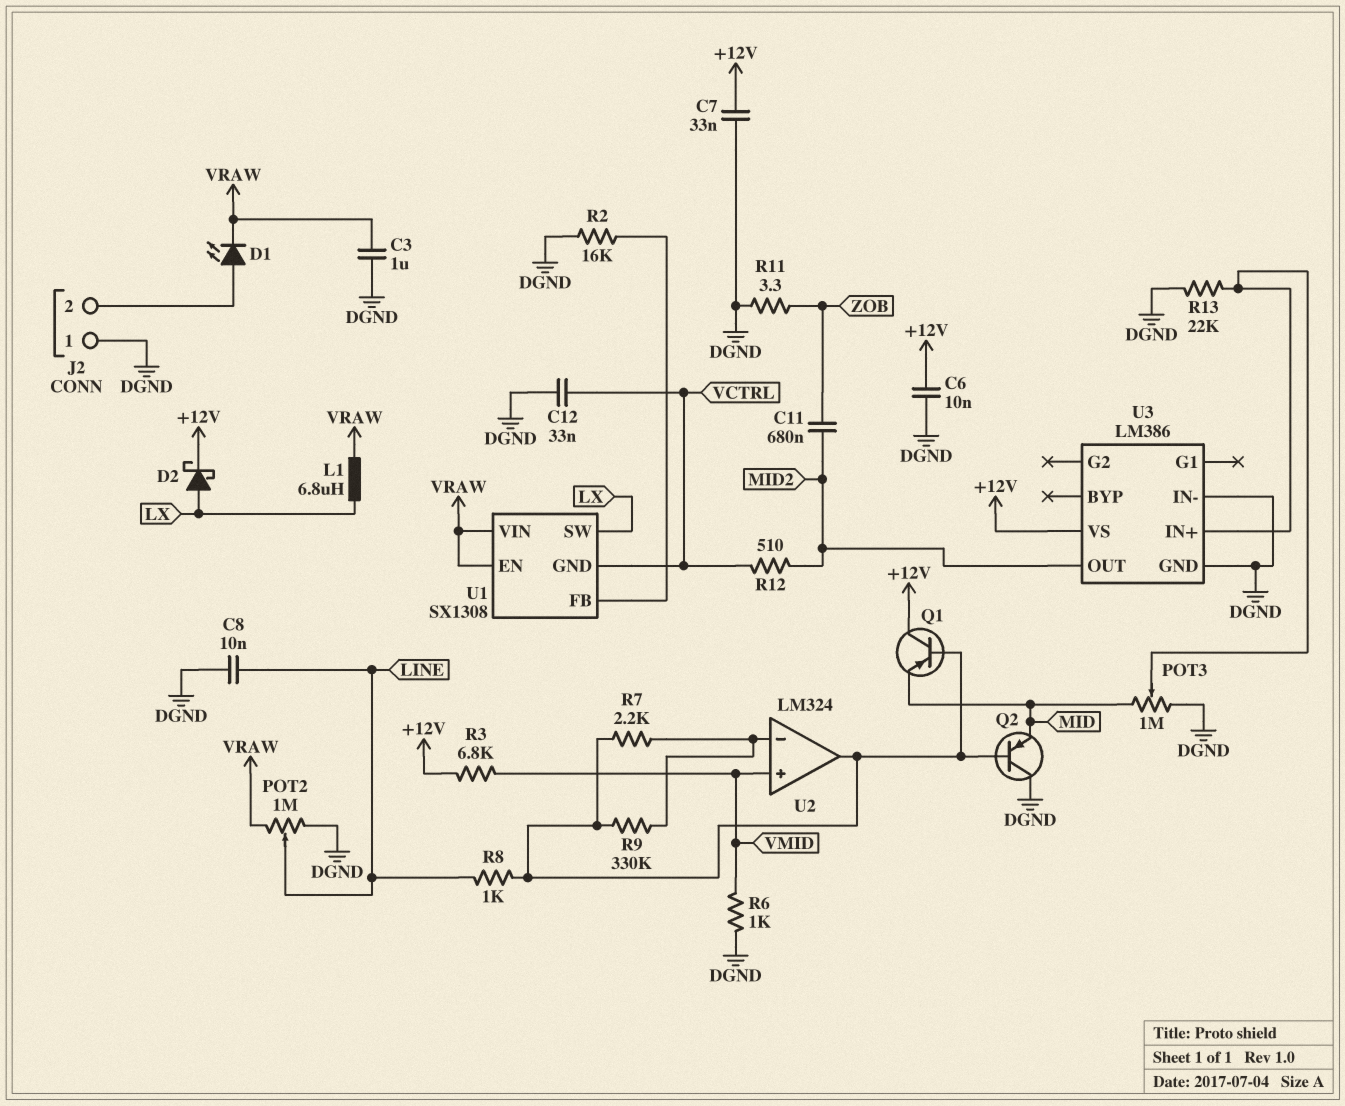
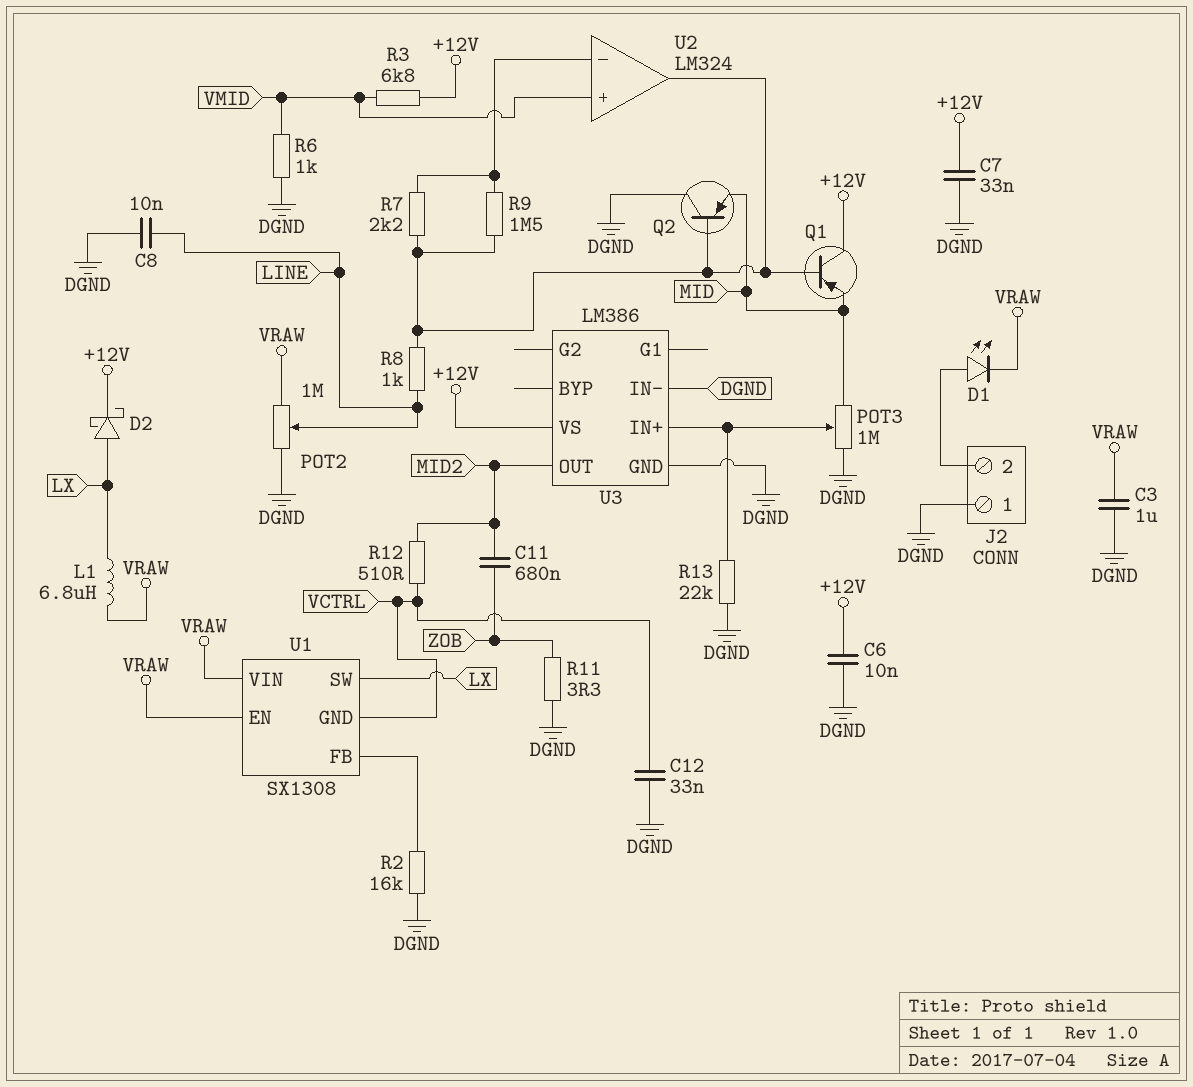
R9: 330k (U2/in-, U2/out) -> 1.5M (U2/in-, U2/out)

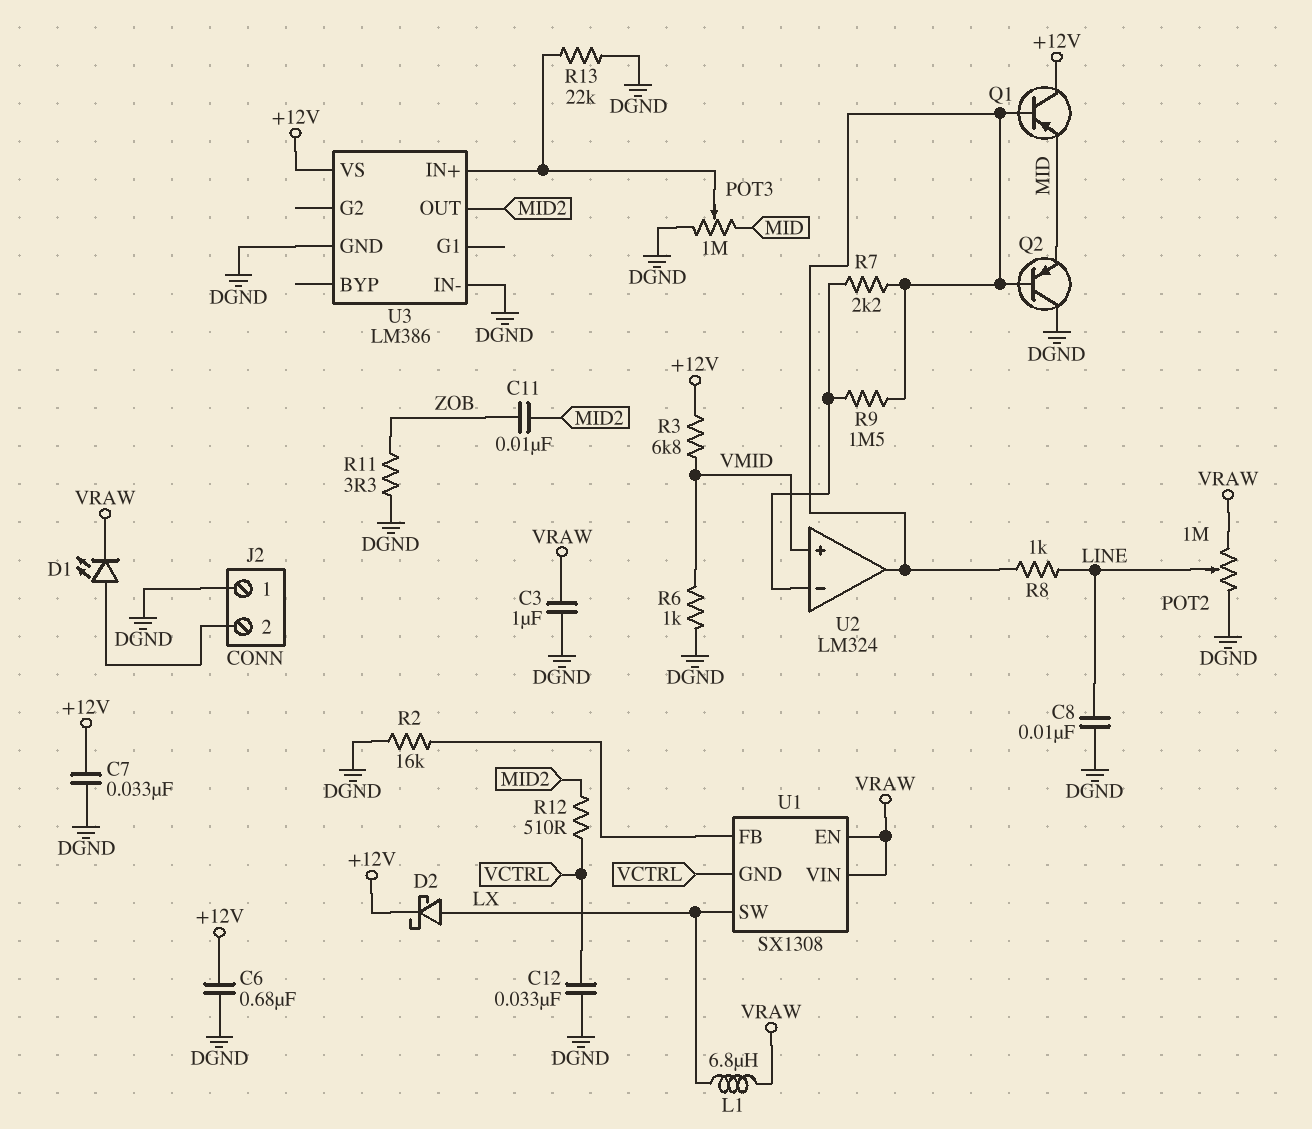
C6: 10nF (+12V, DGND) -> 680nF (+12V, DGND)
C11: 680nF (MID2, ZOB) -> 10nF (MID2, ZOB)

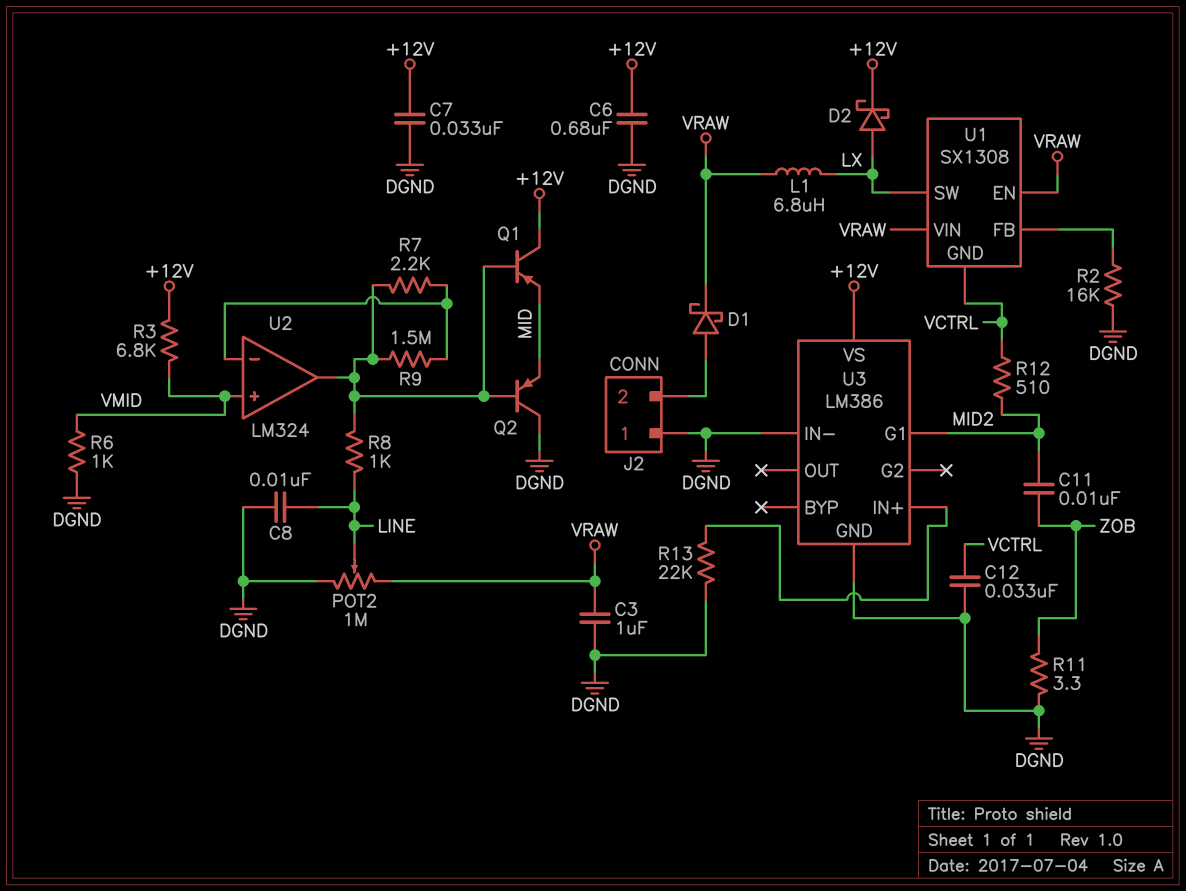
D1: LED (A J2/2, K VRAW) -> schottky (A J2/2, K VRAW)
POT3: 1M (DGND, MID, wiper U3/IN+) -> none
U3 pin G1: none -> MID2
U3 pin OUT: MID2 -> none

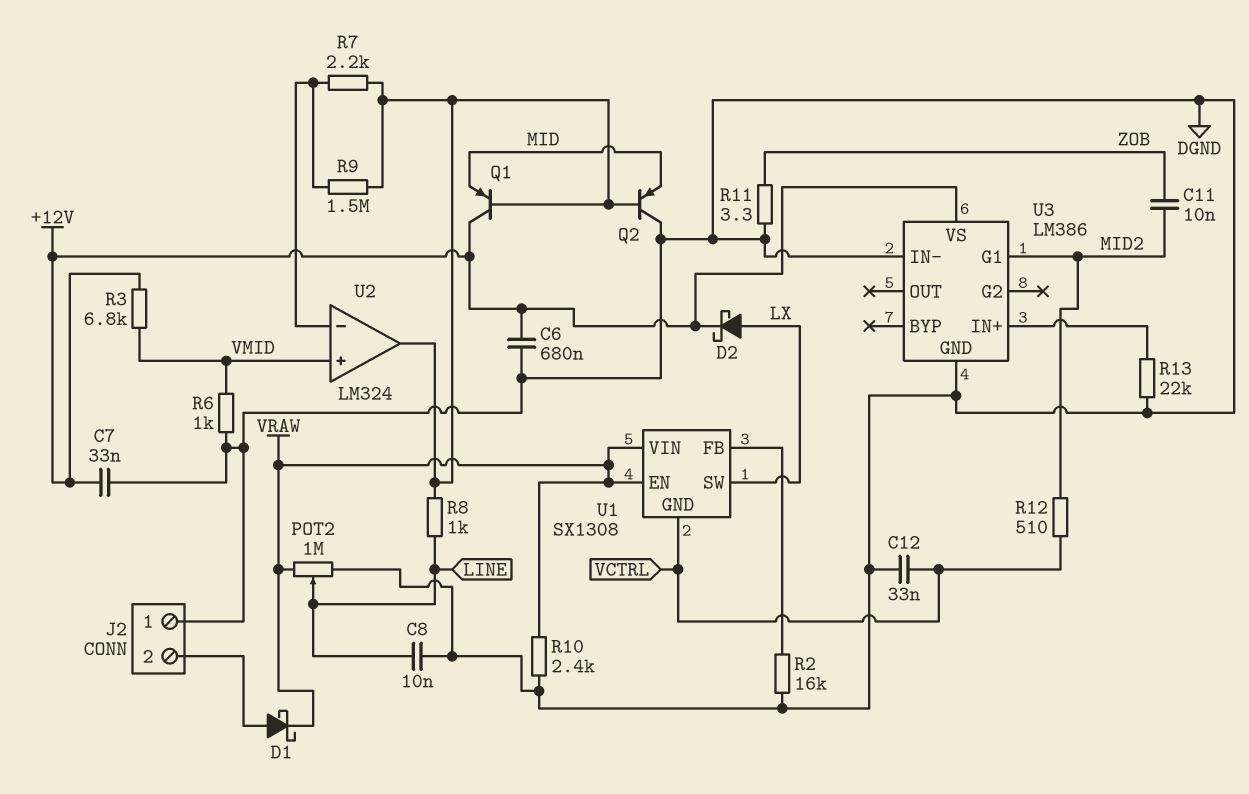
C3: 1uF (DGND, VRAW) -> none
L1: 6.8uH (LX, VRAW) -> none
R10: none -> 2.4k (DGND, VRAW)

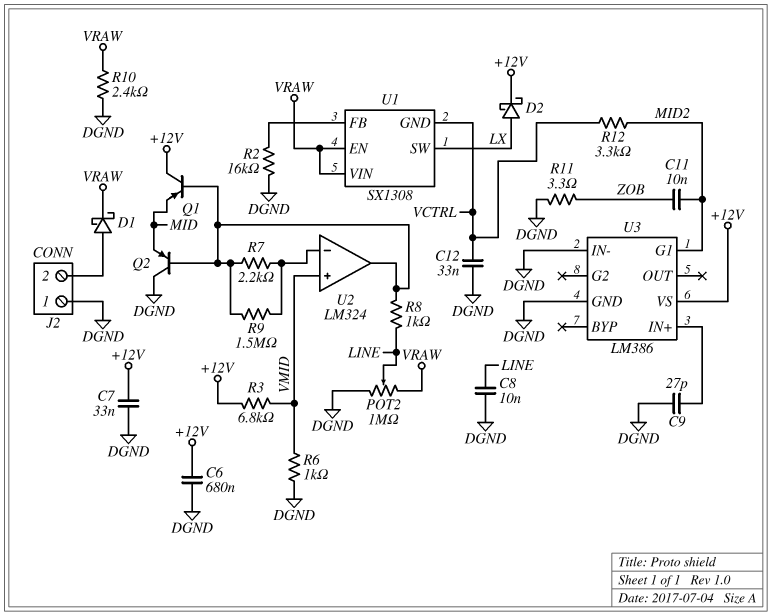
C9: none -> 27pF (DGND, U3/IN+)
R12: 510 (MID2, VCTRL) -> 3.3k (MID2, VCTRL)
R13: 22k (DGND, U3/IN+) -> none

